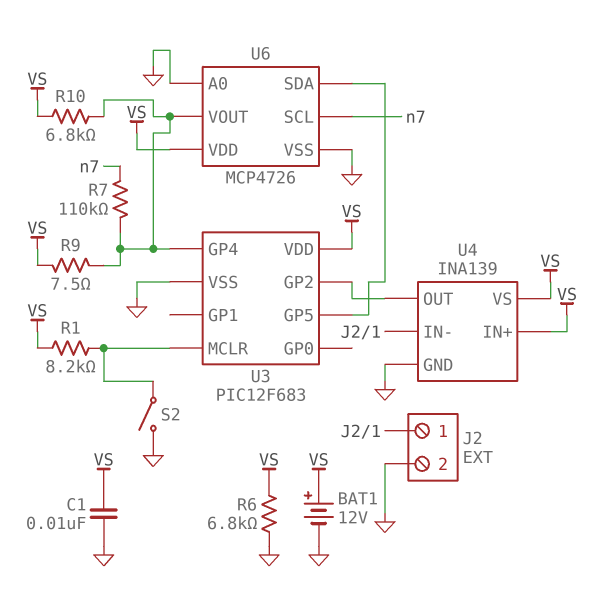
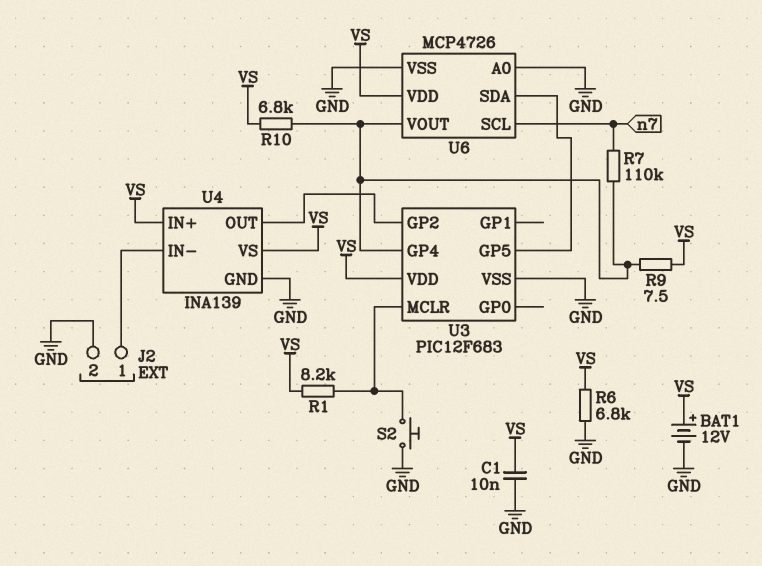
S2: switch (GND, U3/MCLR) -> button (GND, U3/MCLR)

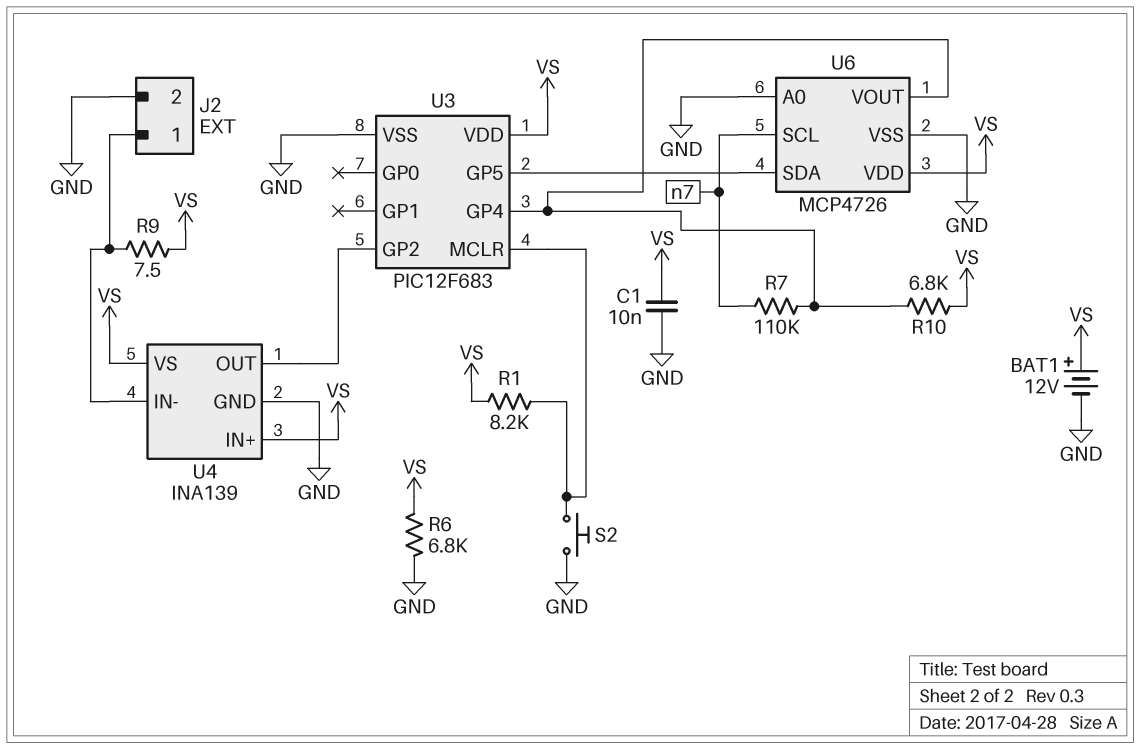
R9: 7.5 (U3/GP4, VS) -> 7.5 (J2/1, VS)

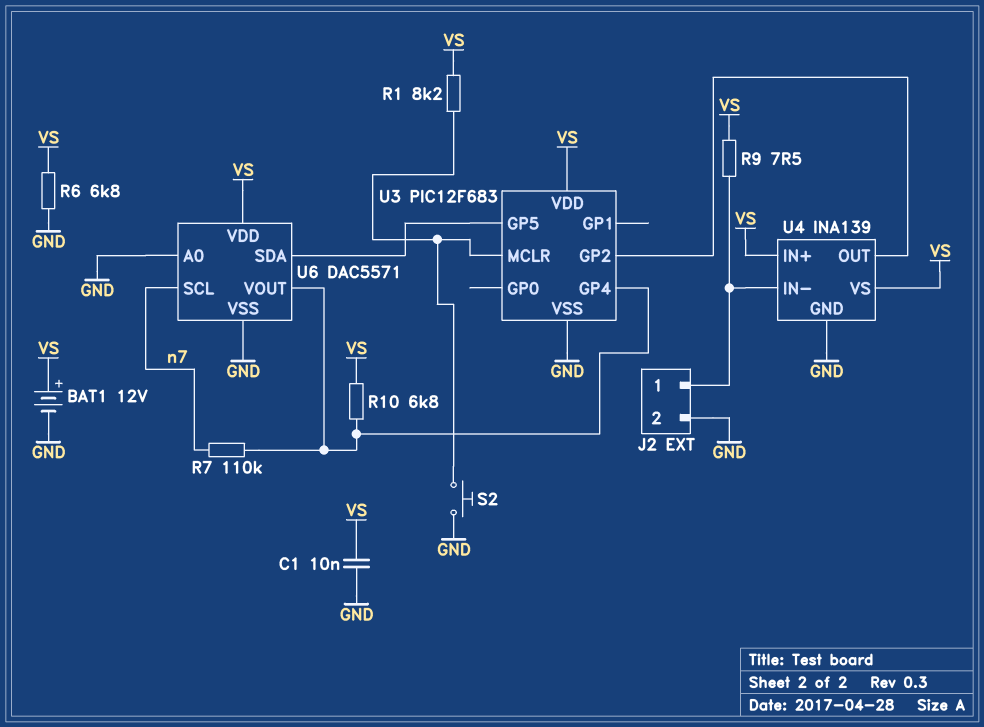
U6: MCP4726 -> DAC5571

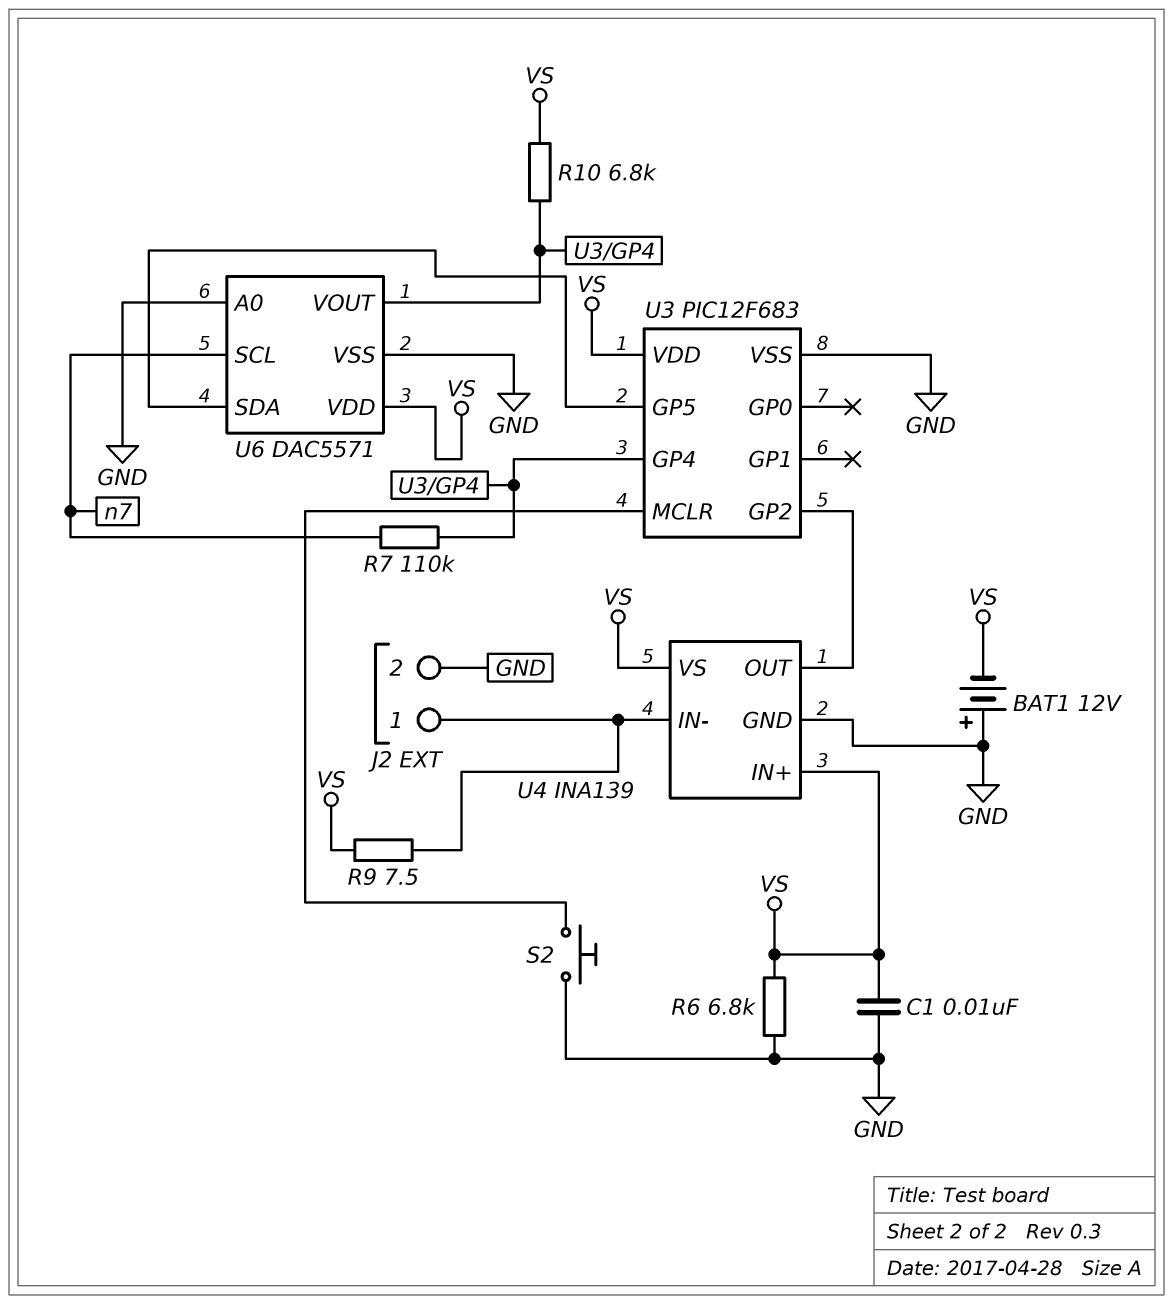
BAT1: 12V (plus VS, minus GND) -> 12V (plus GND, minus VS)
R1: 8.2k (U3/MCLR, VS) -> none

